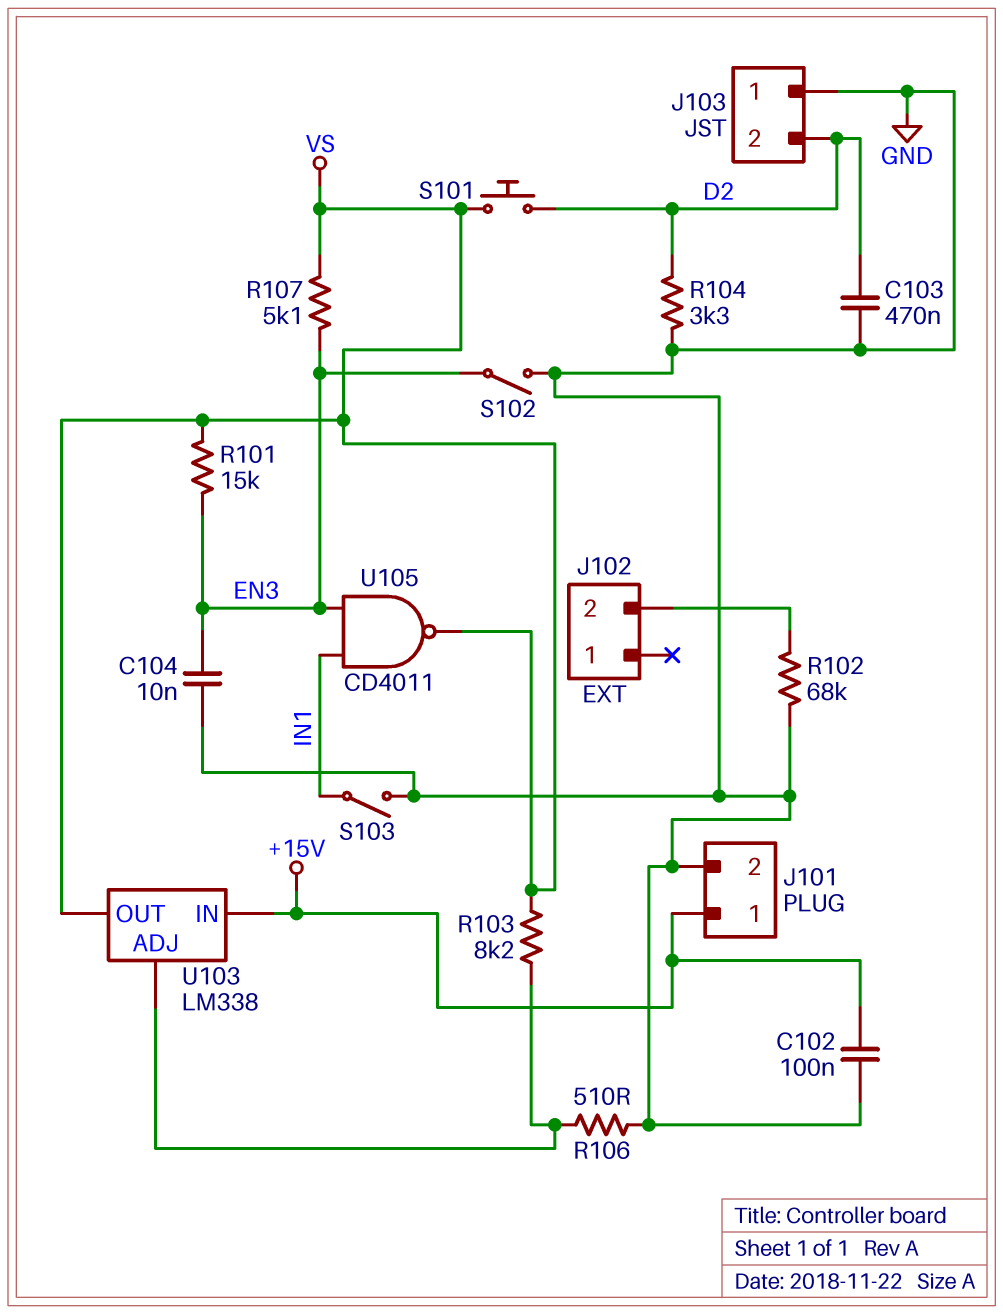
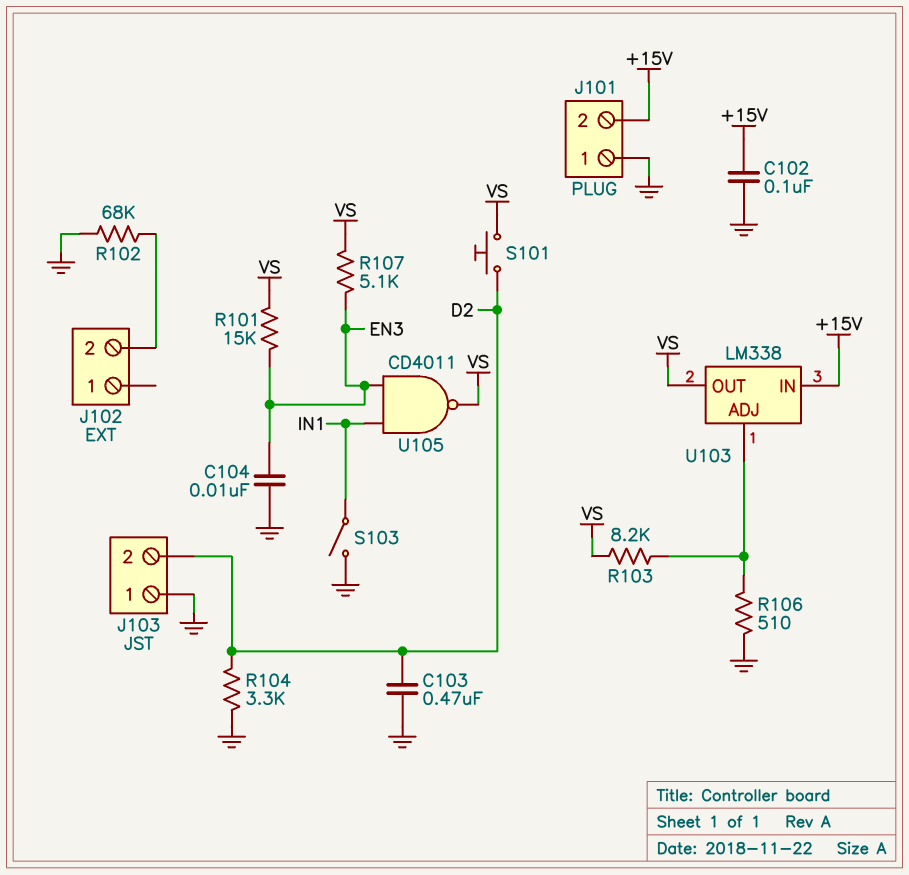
J101 pin 1: +15V -> GND
J101 pin 2: GND -> +15V
S102: switch (EN3, GND) -> none

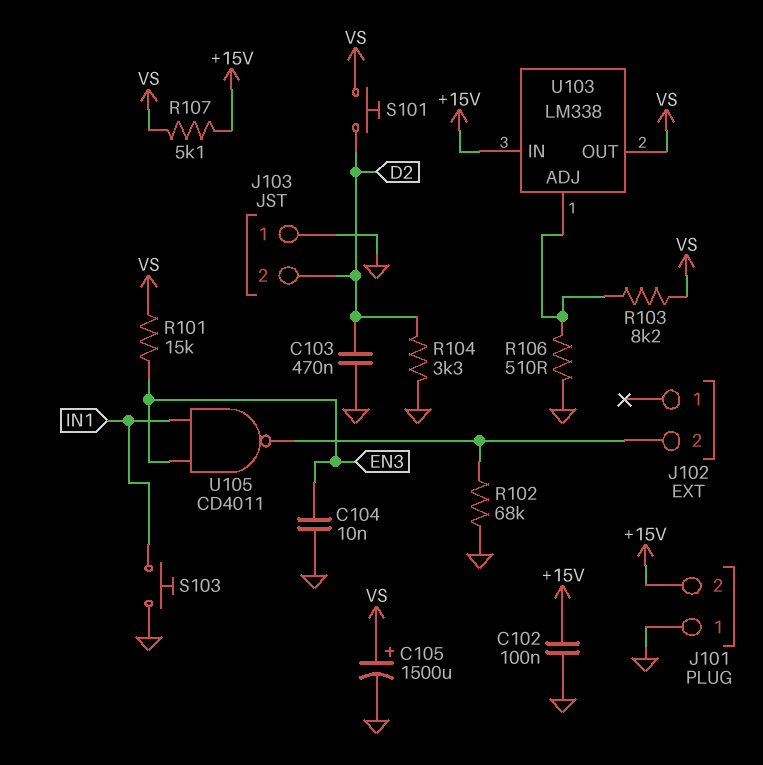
C105: none -> 1500uF (plus VS, minus GND)
R107: 5.1k (EN3, VS) -> 5.1k (+15V, VS)
S103: switch (GND, IN1) -> button (GND, IN1)
U105: NAND CD4011 (in EN3, in IN1, out VS) -> NAND CD4011 (in EN3, in IN1, out J102/2)

